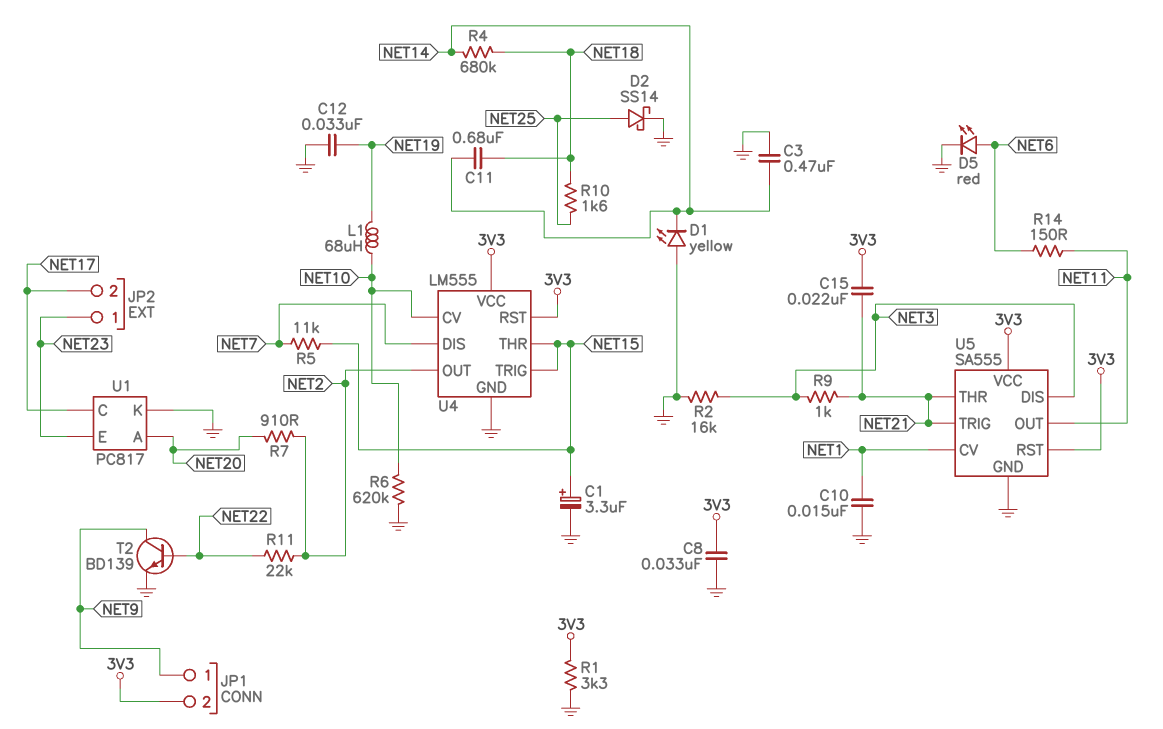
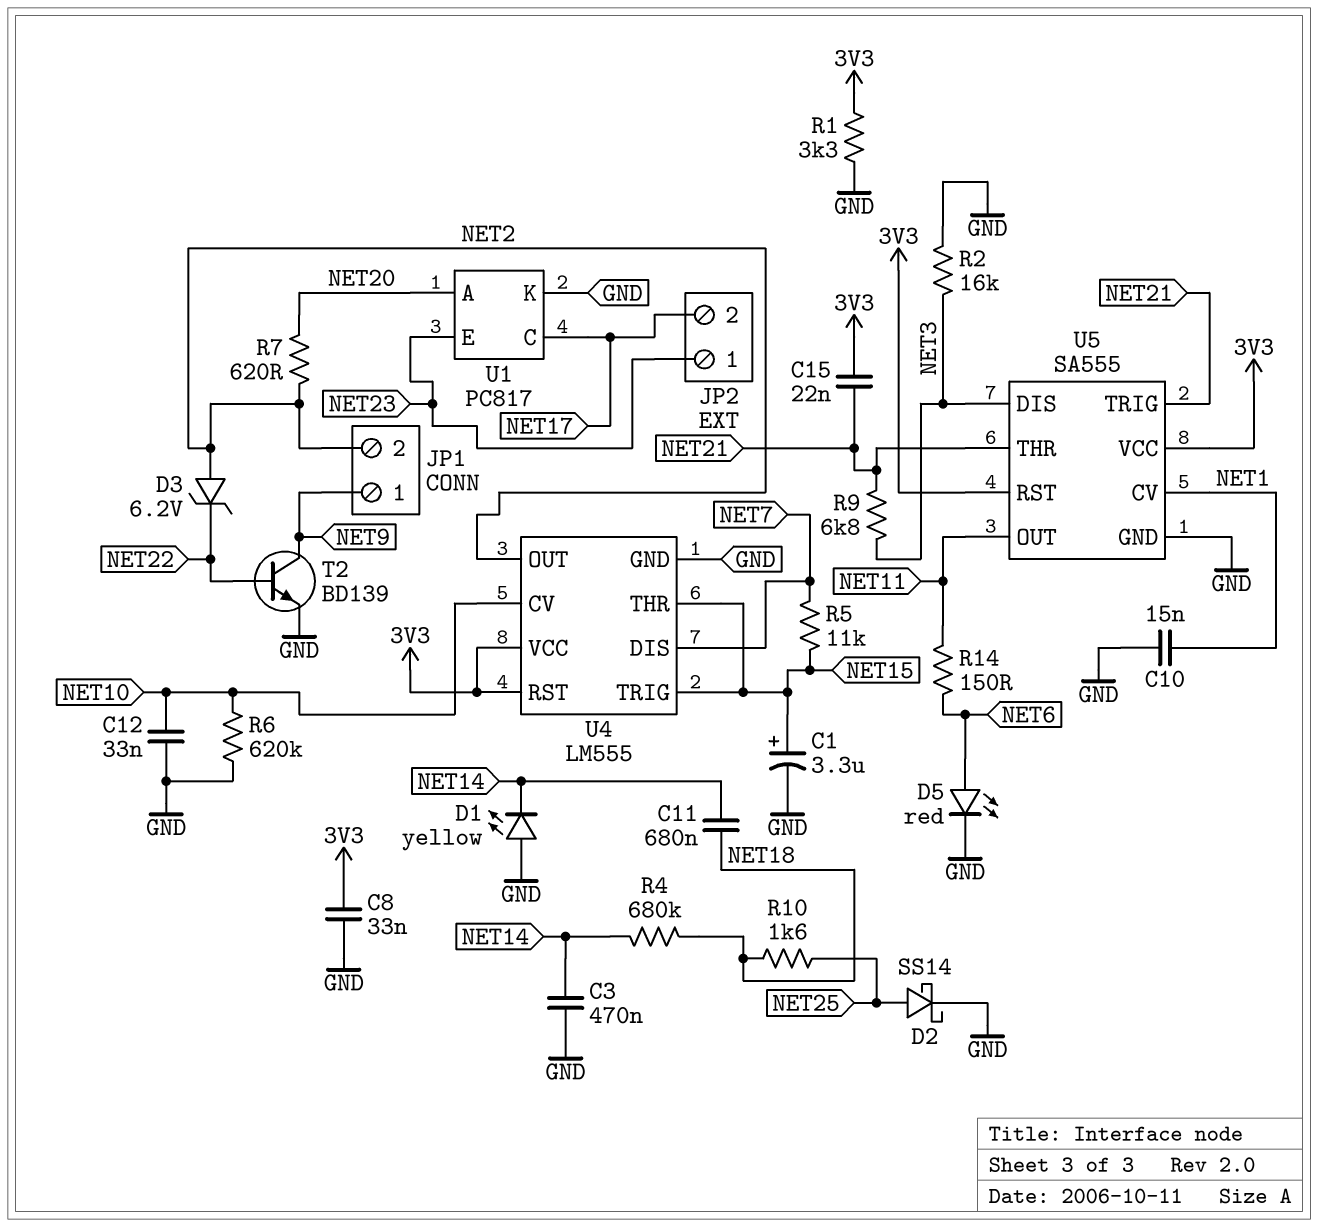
C12: 33nF (GND, NET19) -> 33nF (GND, NET10)
D3: none -> zener 6.2V (A NET2, K NET22)
JP1 pin 2: 3V3 -> NET2
L1: 68uH (NET10, NET19) -> none
R7: 910 (NET2, NET20) -> 620 (NET2, NET20)
R9: 1k (NET3, NET21) -> 6.8k (NET3, NET21)
R11: 22k (NET2, NET22) -> none

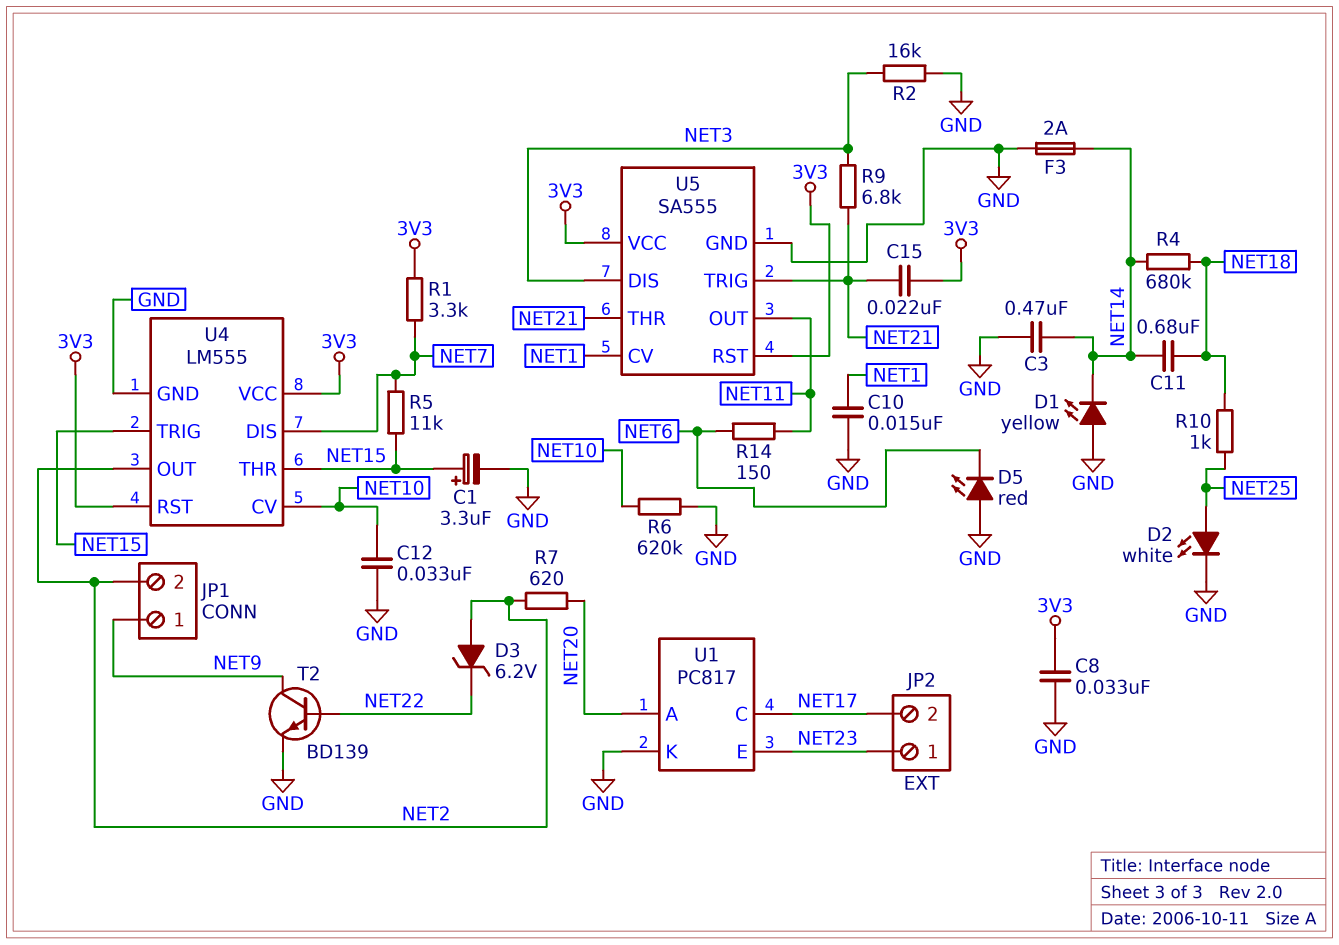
D2: schottky SS14 (A NET25, K GND) -> LED white (A NET25, K GND)
D5: LED red (A NET6, K GND) -> LED red (A GND, K NET6)
F3: none -> 2A (GND, NET14)
R1: 3.3k (3V3, GND) -> 3.3k (3V3, NET7)
R10: 1.6k (NET18, NET25) -> 1k (NET18, NET25)

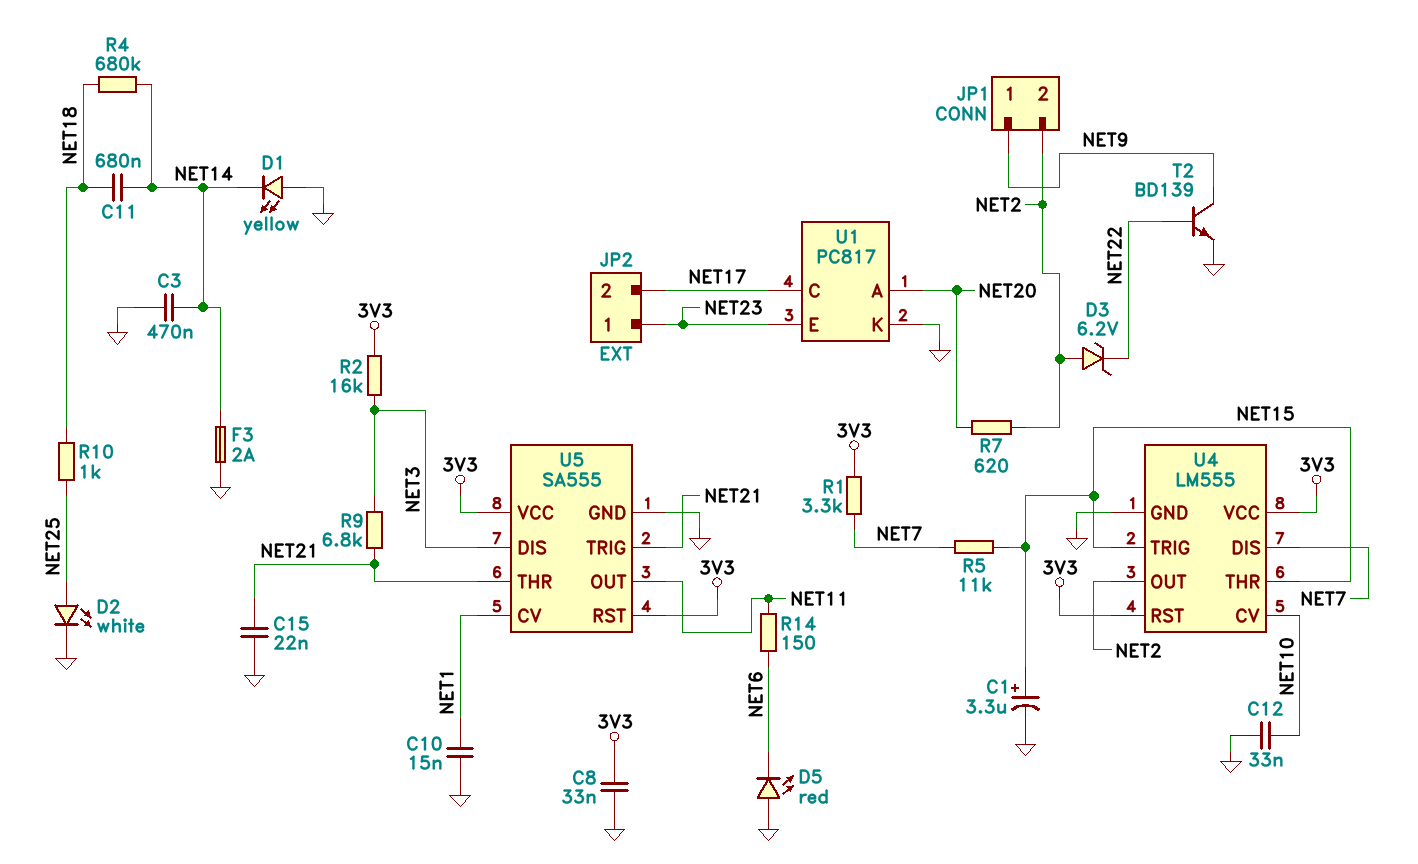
C15: 22nF (3V3, NET21) -> 22nF (GND, NET21)
R2: 16k (GND, NET3) -> 16k (3V3, NET3)
R6: 620k (GND, NET10) -> none

